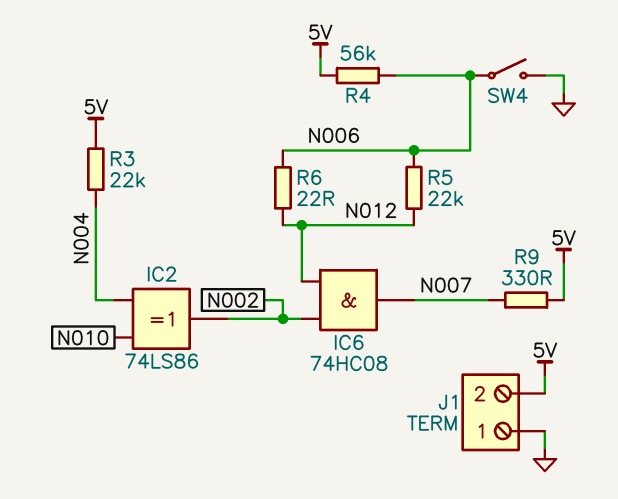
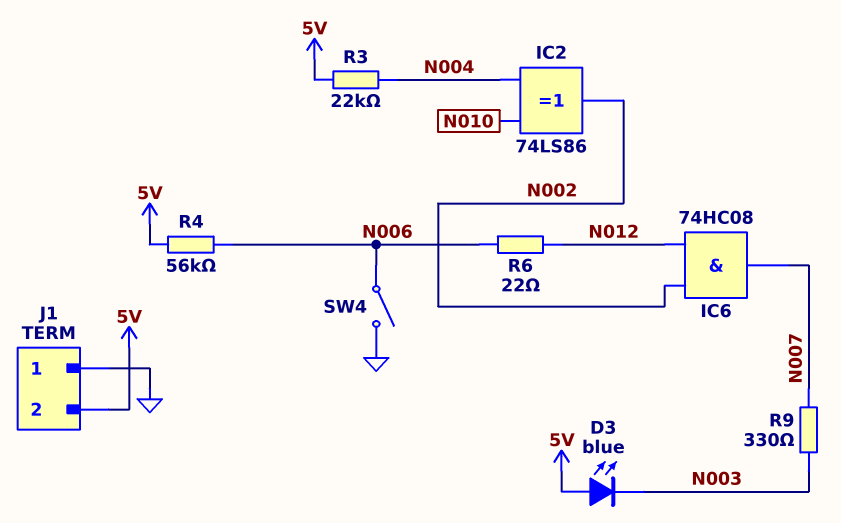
D3: none -> LED blue (A 5V, K N003)
R5: 22k (N006, N012) -> none
R9: 330 (5V, N007) -> 330 (N003, N007)

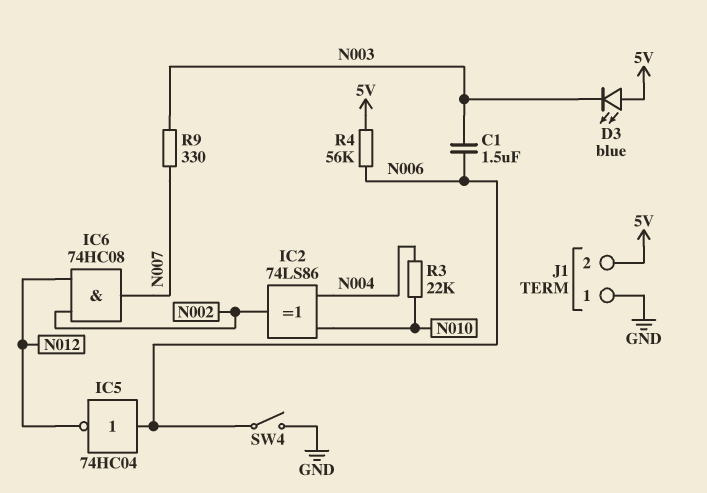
C1: none -> 1.5uF (N003, N006)
IC5: none -> NOT 74HC04 (in N006, out N012)
R3: 22k (5V, N004) -> 22k (N004, N010)
R6: 22 (N006, N012) -> none

